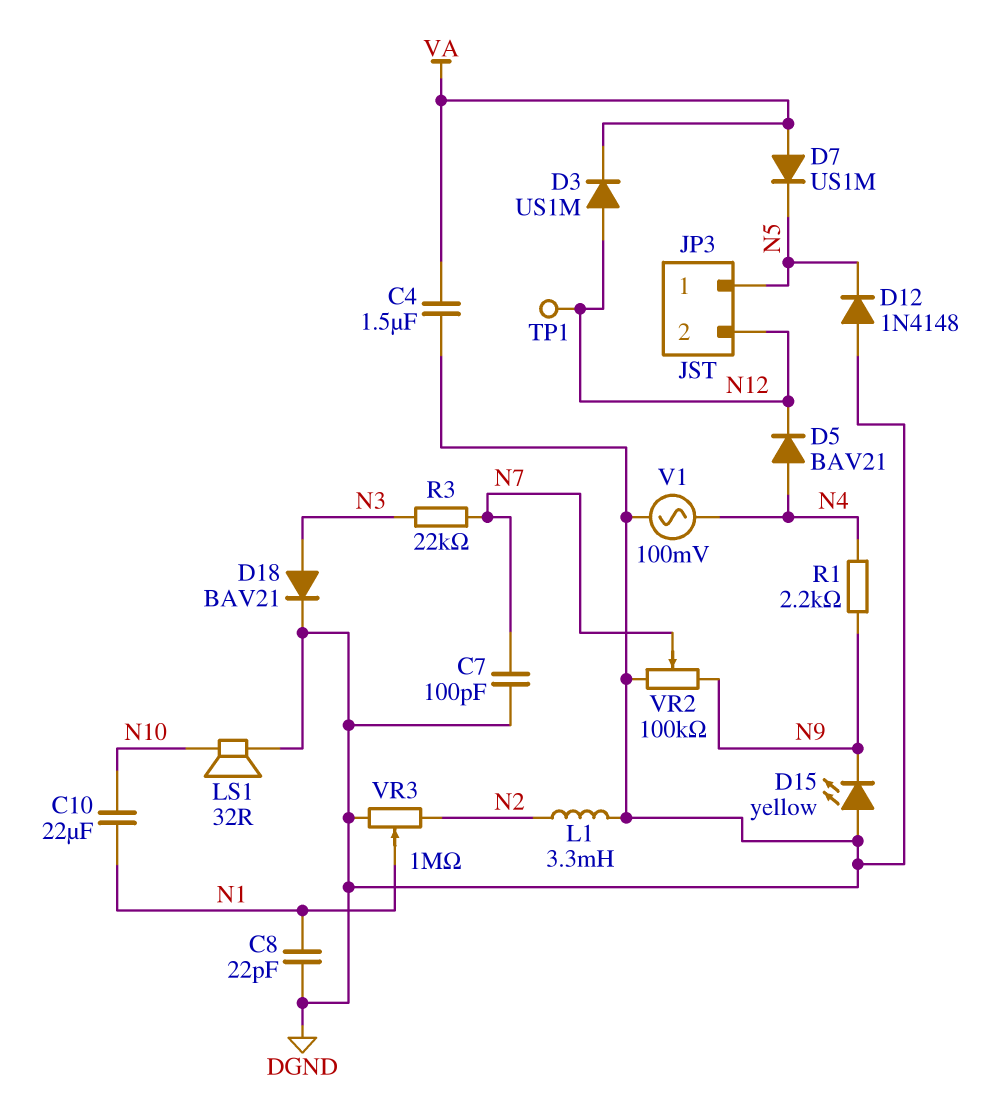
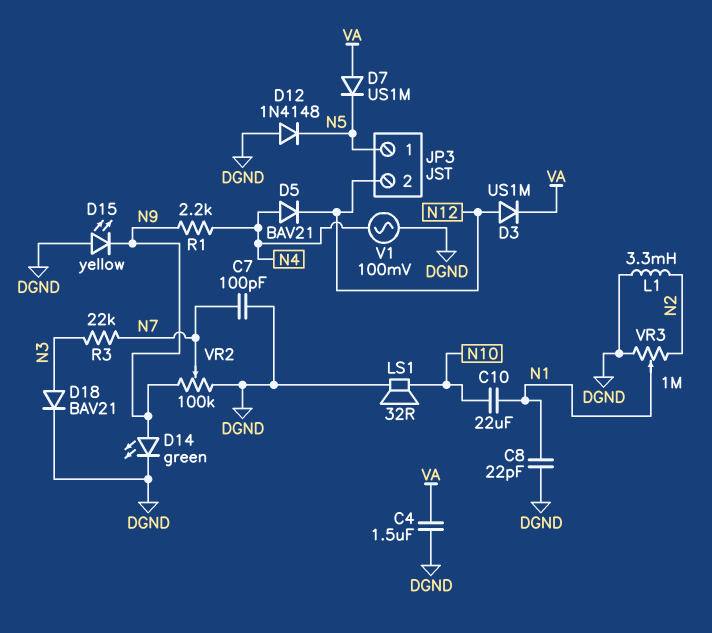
D14: none -> LED green (A N9, K DGND)
TP1: test point (N12) -> none

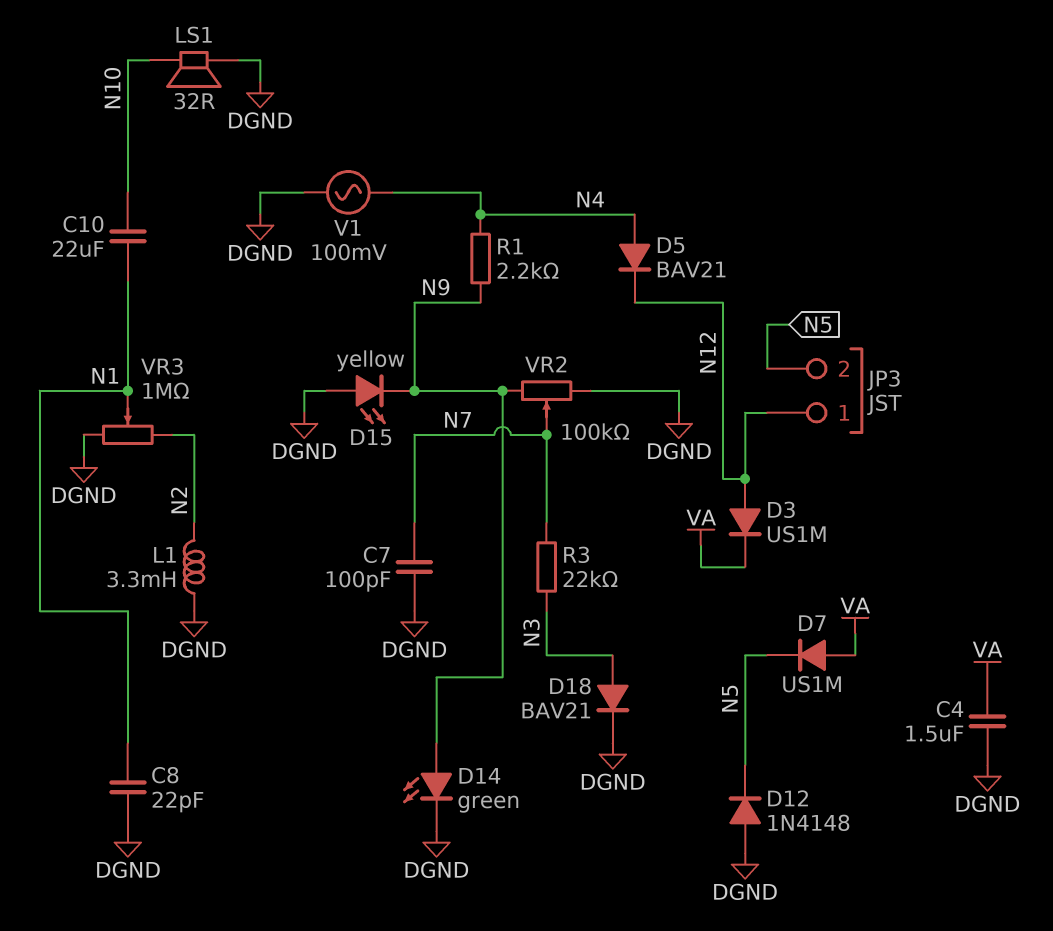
JP3 pin 1: N5 -> N12
JP3 pin 2: N12 -> N5

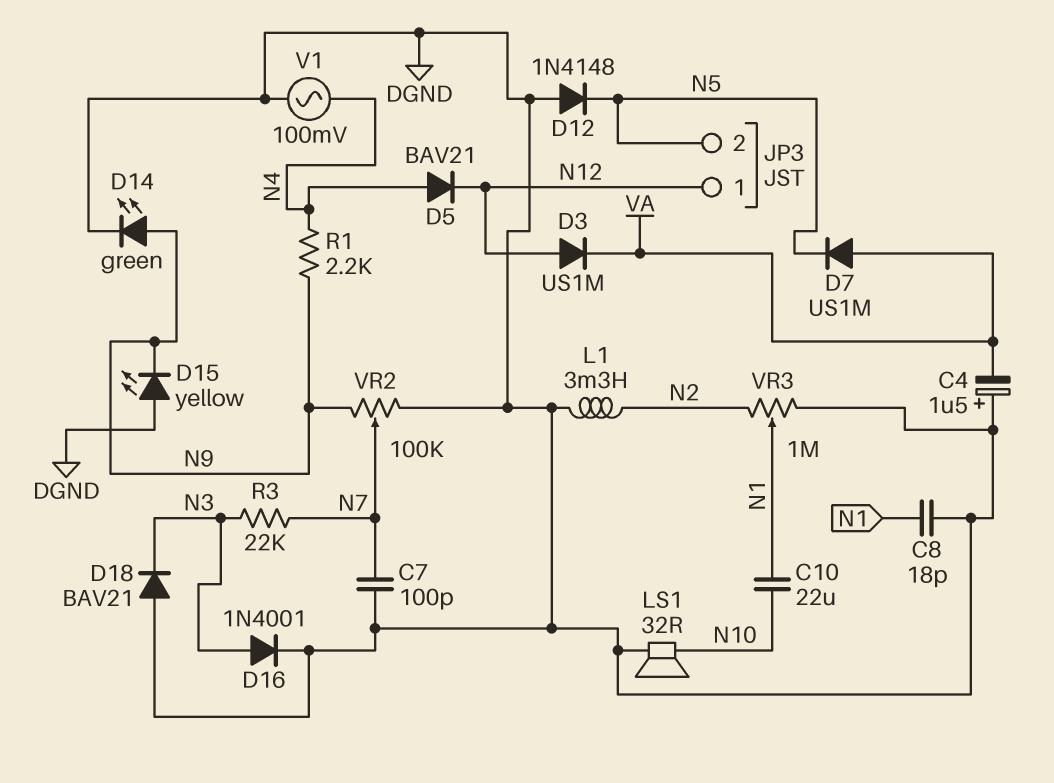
C4: 1.5uF (DGND, VA) -> 1.5uF (plus DGND, minus VA)
C8: 22pF (DGND, N1) -> 18pF (DGND, N1)
D16: none -> diode 1N4001 (A N3, K DGND)
D18: diode BAV21 (A N3, K DGND) -> diode BAV21 (A DGND, K N3)

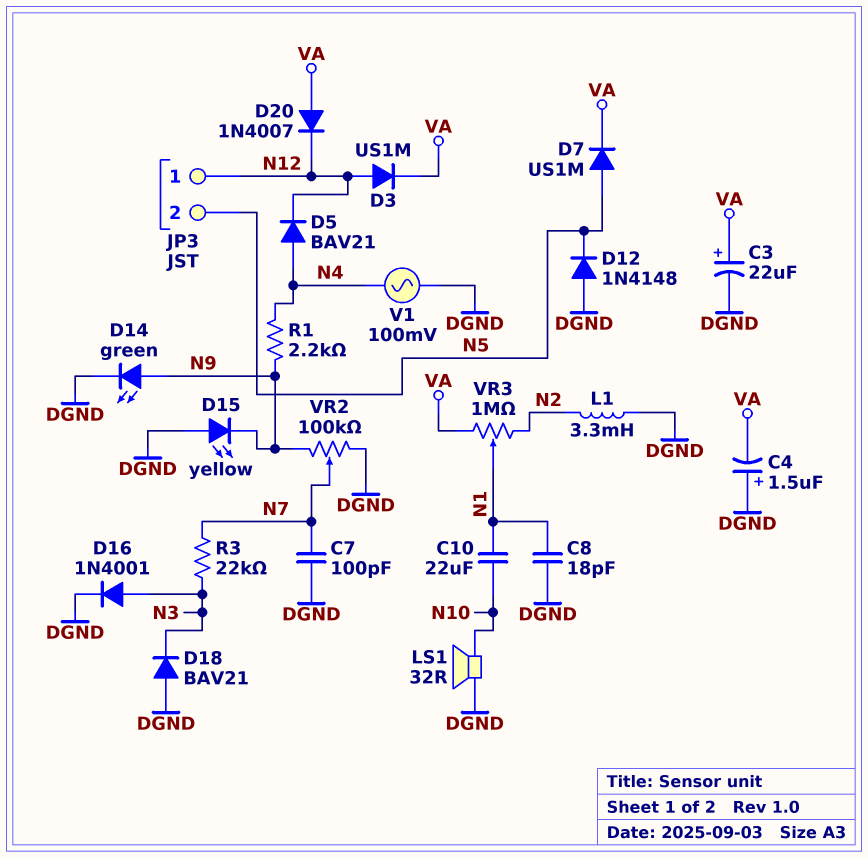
C3: none -> 22uF (plus VA, minus DGND)
D7: diode US1M (A VA, K N5) -> diode US1M (A N5, K VA)
D20: none -> diode 1N4007 (A VA, K N12)
VR3: 1M (DGND, N2, wiper N1) -> 1M (N2, VA, wiper N1)

